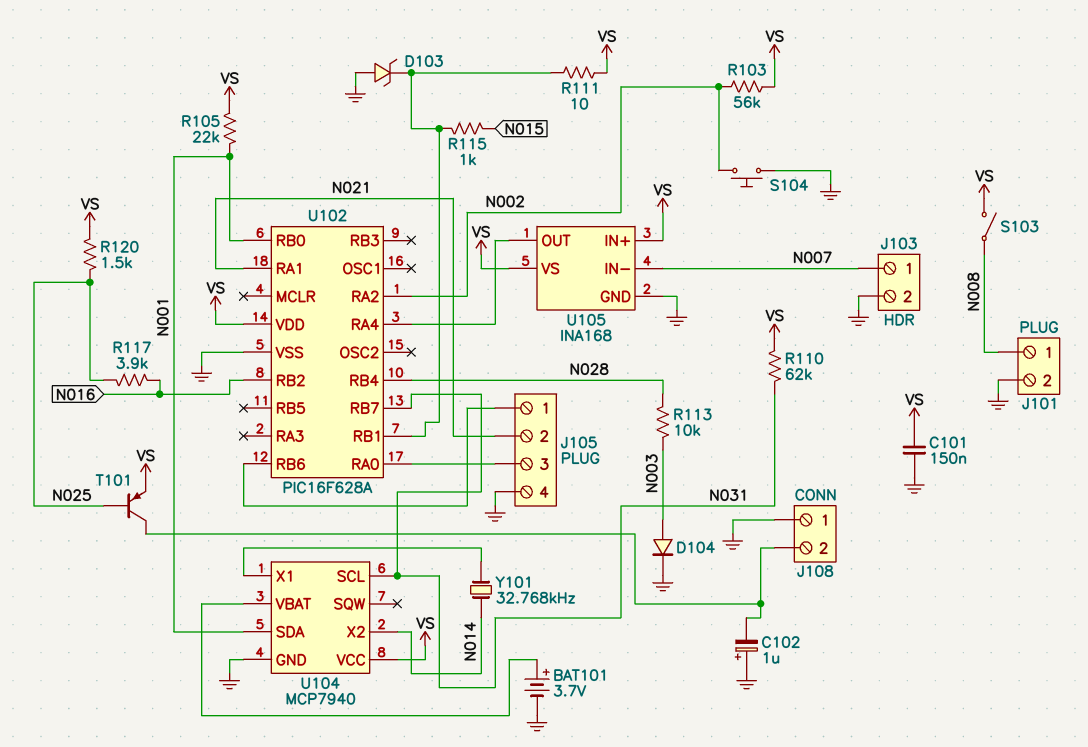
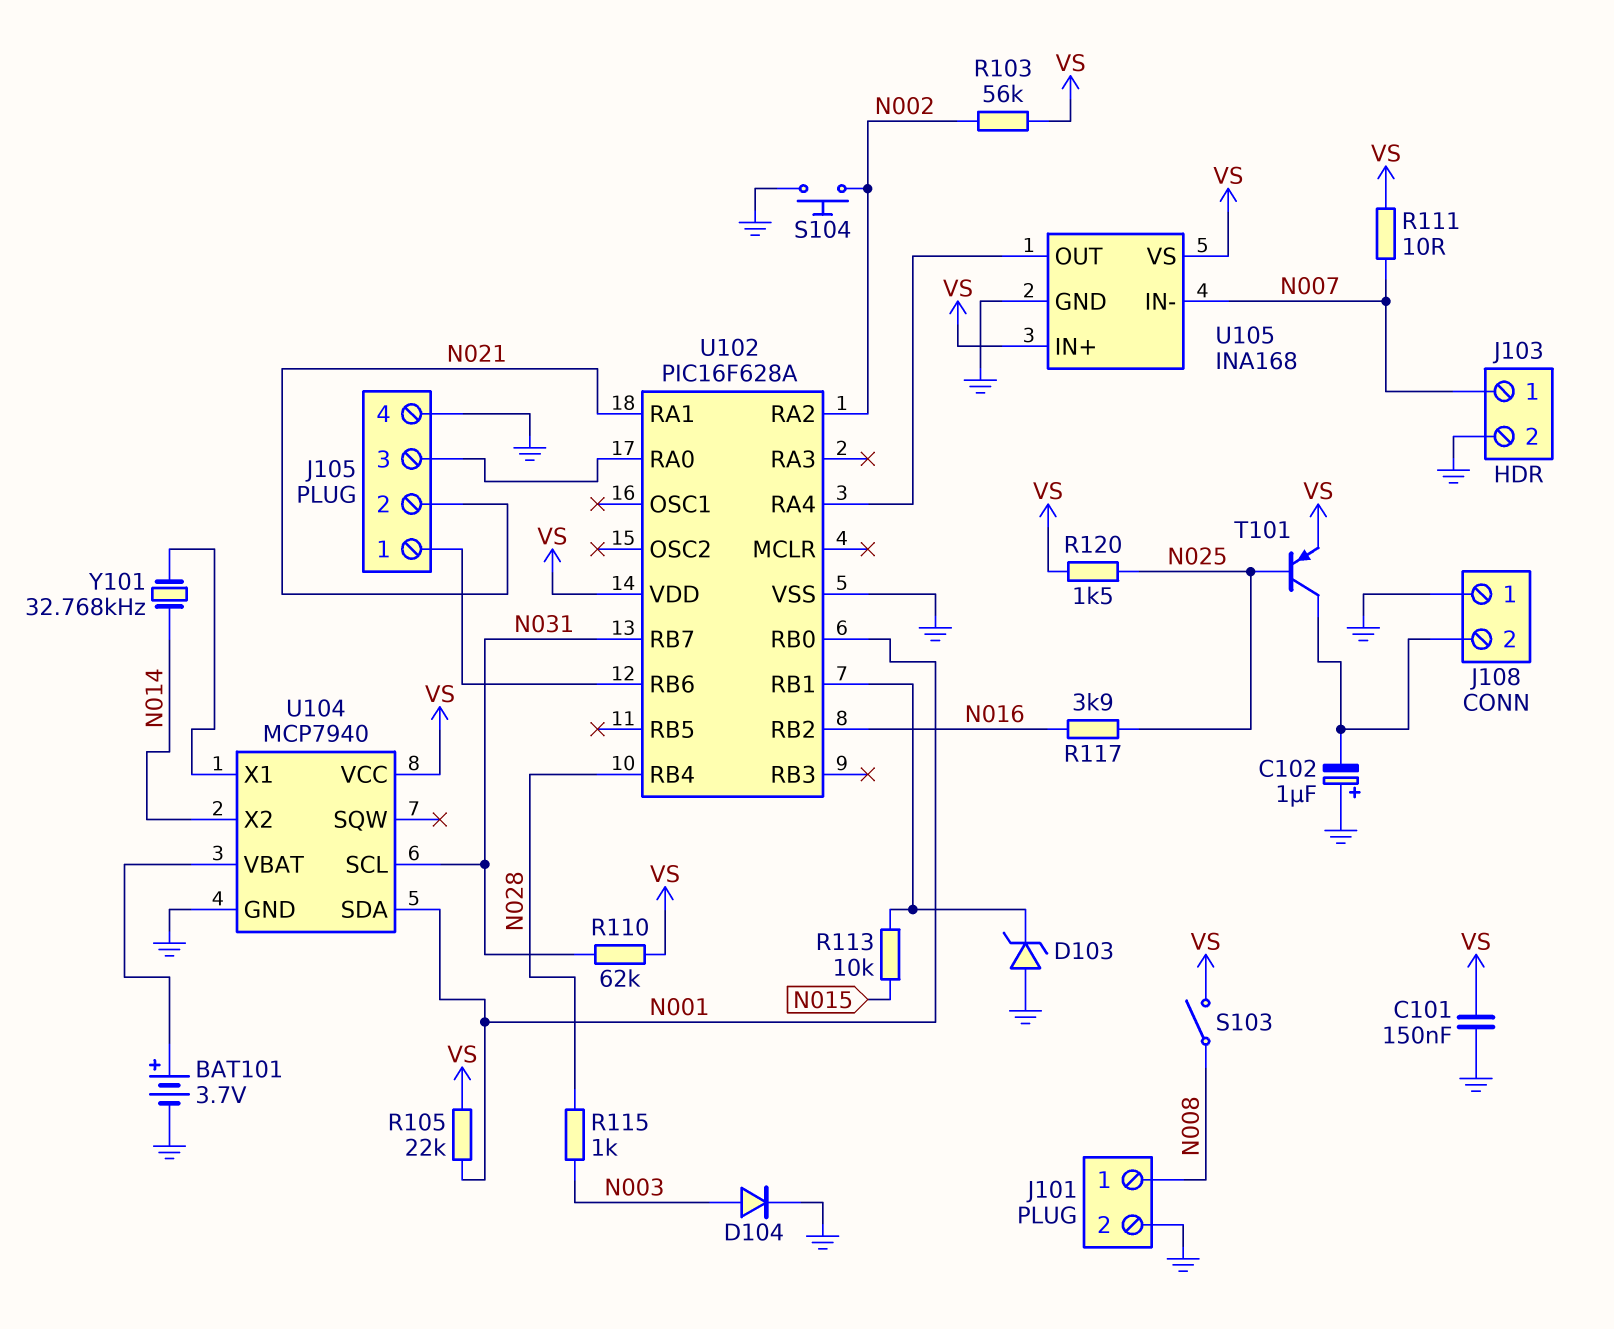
R111: 10 (U102/RB1, VS) -> 10 (N007, VS)
R113: 10k (N003, N028) -> 10k (N015, U102/RB1)
R115: 1k (N015, U102/RB1) -> 1k (N003, N028)

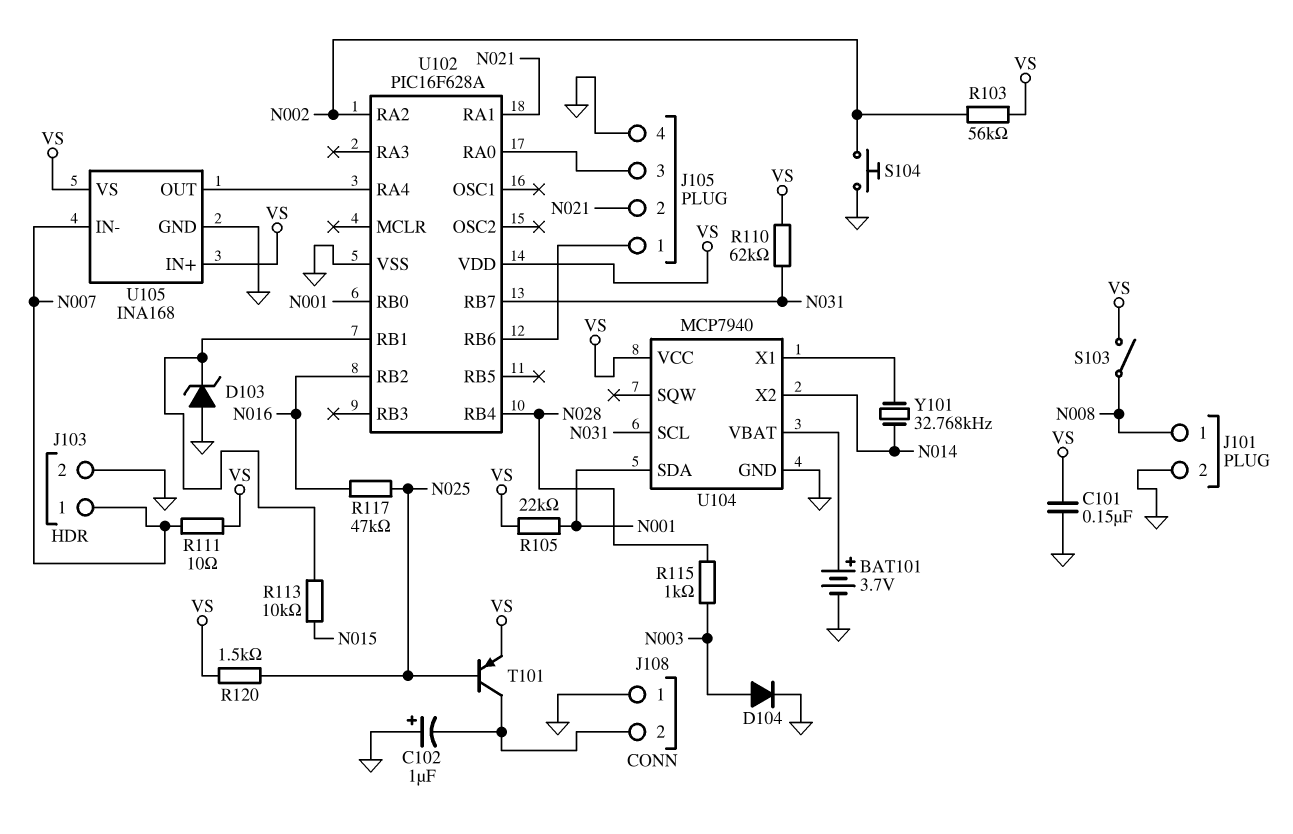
R117: 3.9k (N016, N025) -> 47k (N016, N025)

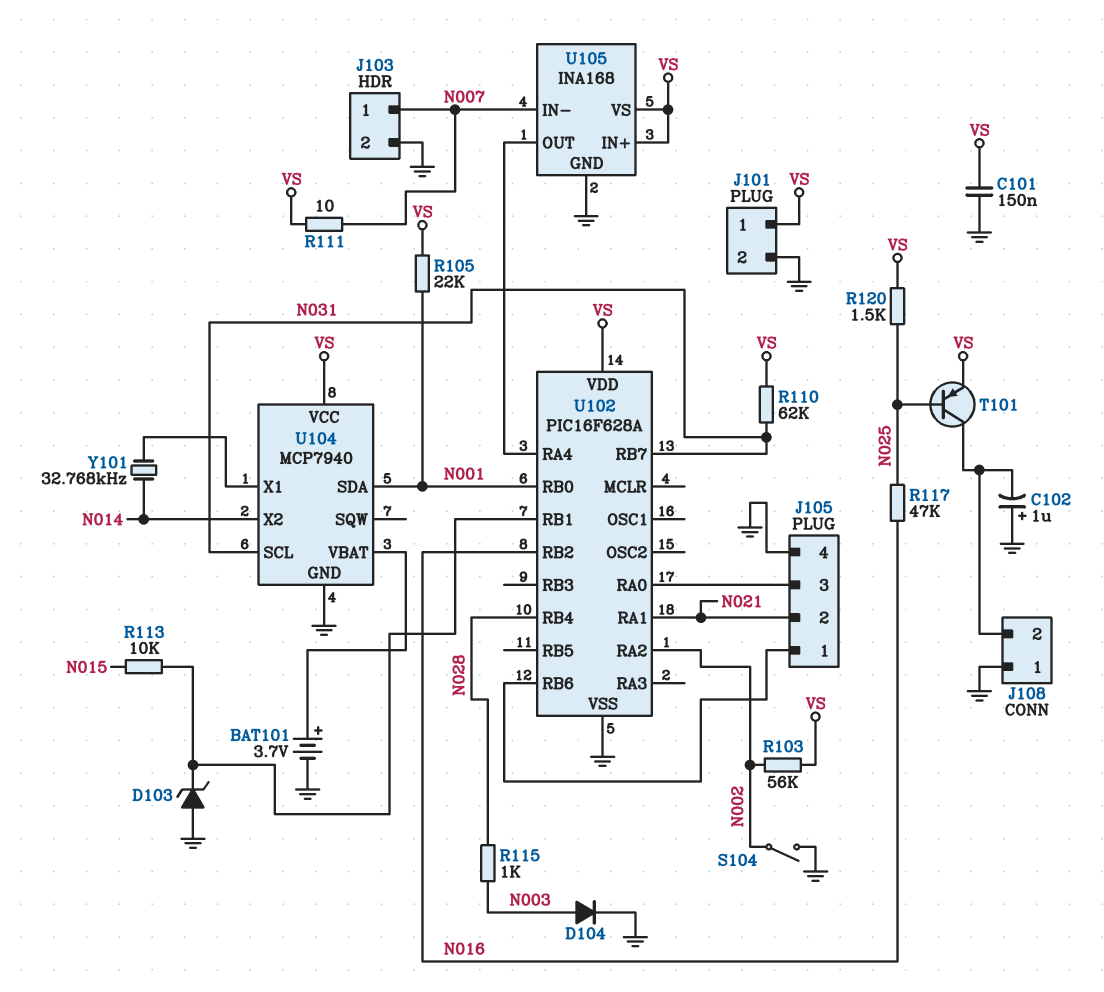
J101 pin 1: N008 -> VS
S103: switch (N008, VS) -> none
S104: button (GND, N002) -> switch (GND, N002)

